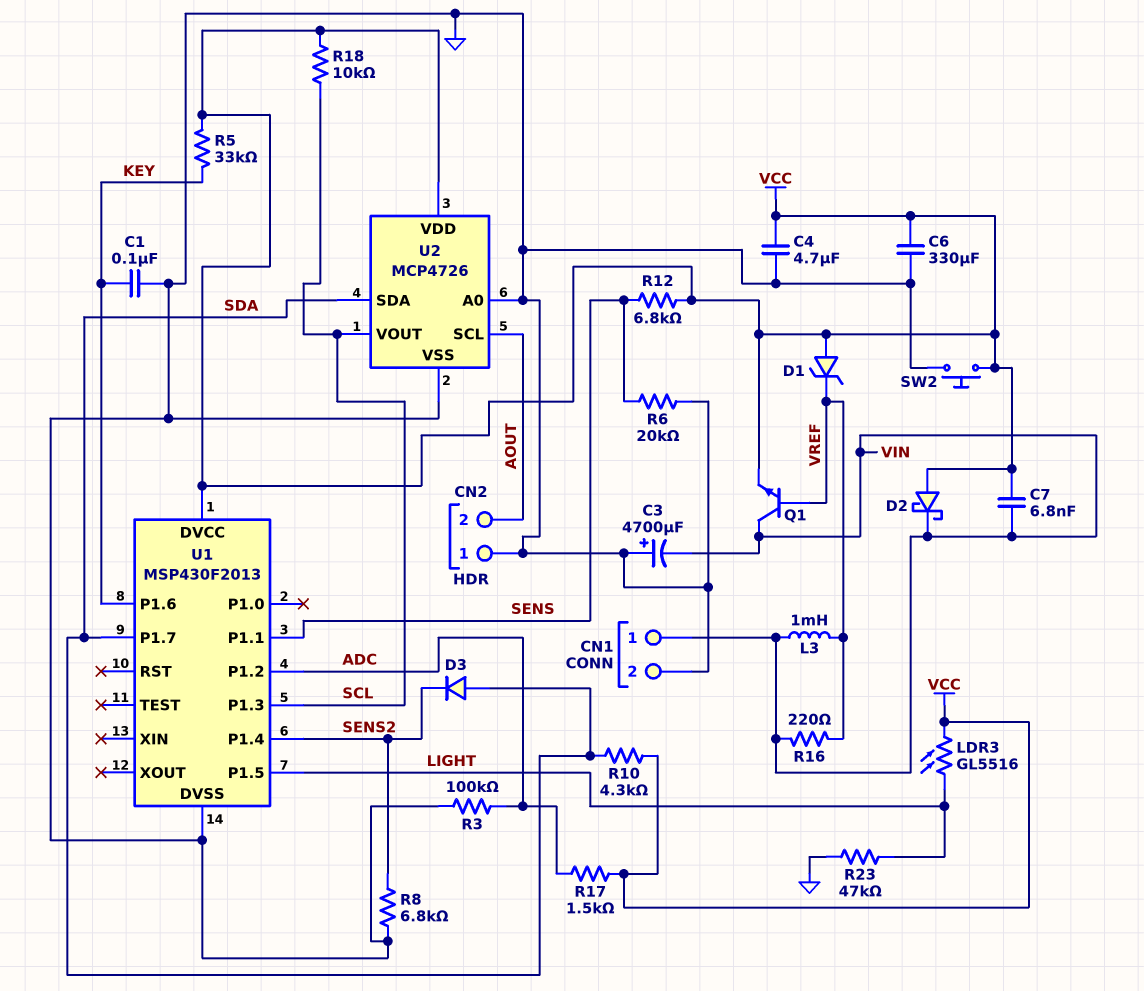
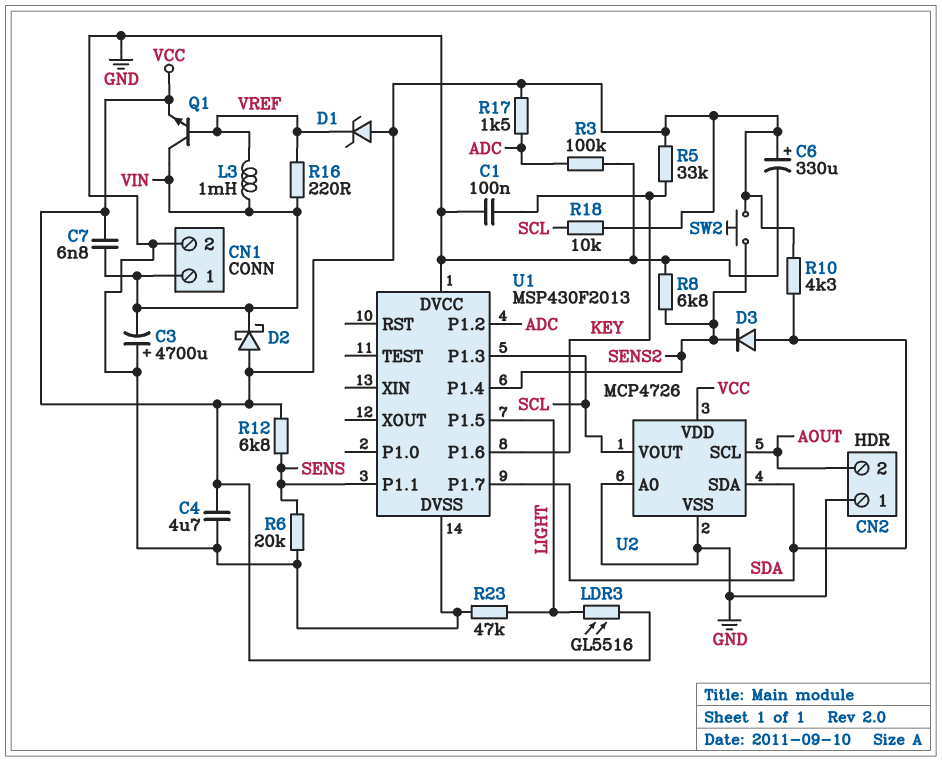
C6: 330uF (GND, VCC) -> 330uF (plus VCC, minus GND)
SW2: button (GND, VCC) -> button (SENS2, VCC)
U1 pin DVCC: VCC -> GND

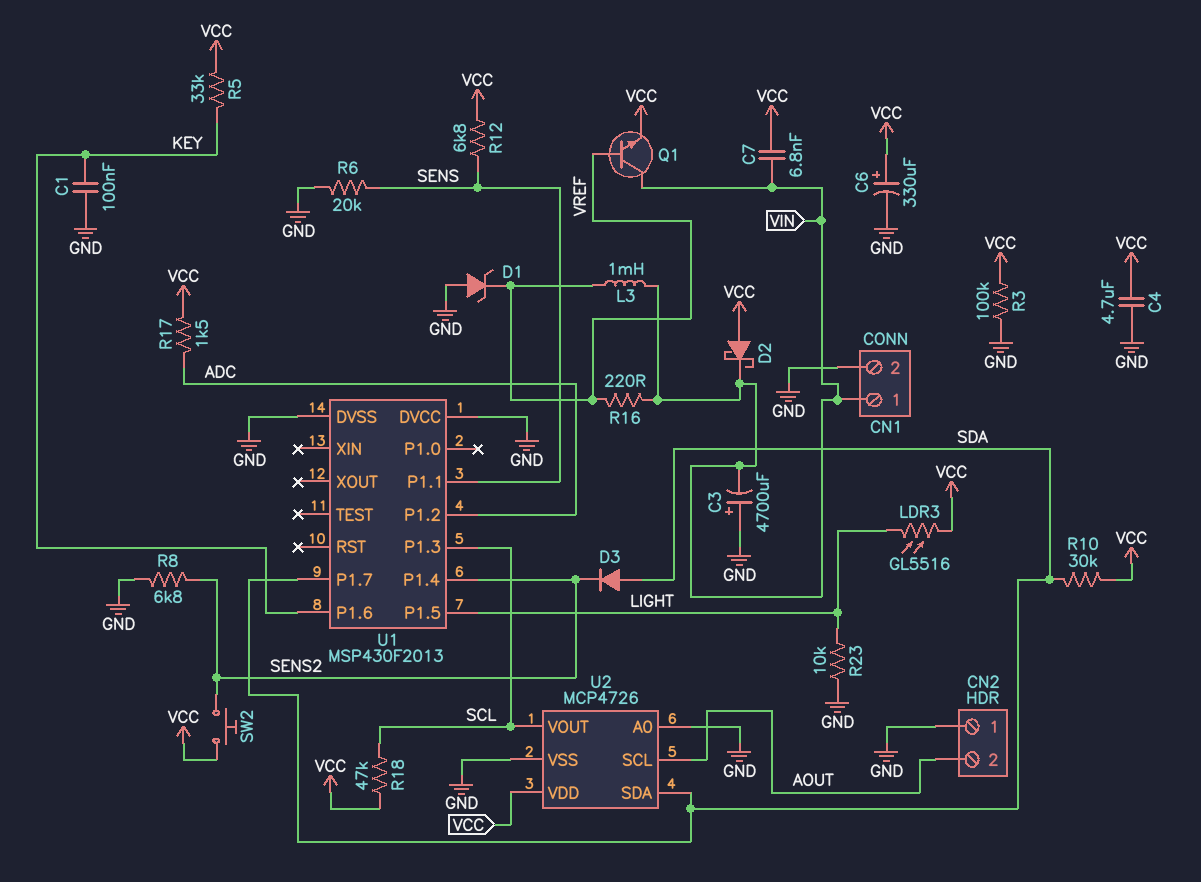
D1: zener (A VCC, K VREF) -> zener (A GND, K VREF)
R3: 100k (ADC, GND) -> 100k (GND, VCC)
R10: 4.3k (SDA, VCC) -> 30k (SDA, VCC)
R18: 10k (SCL, VCC) -> 47k (SCL, VCC)
R23: 47k (GND, LIGHT) -> 10k (GND, LIGHT)

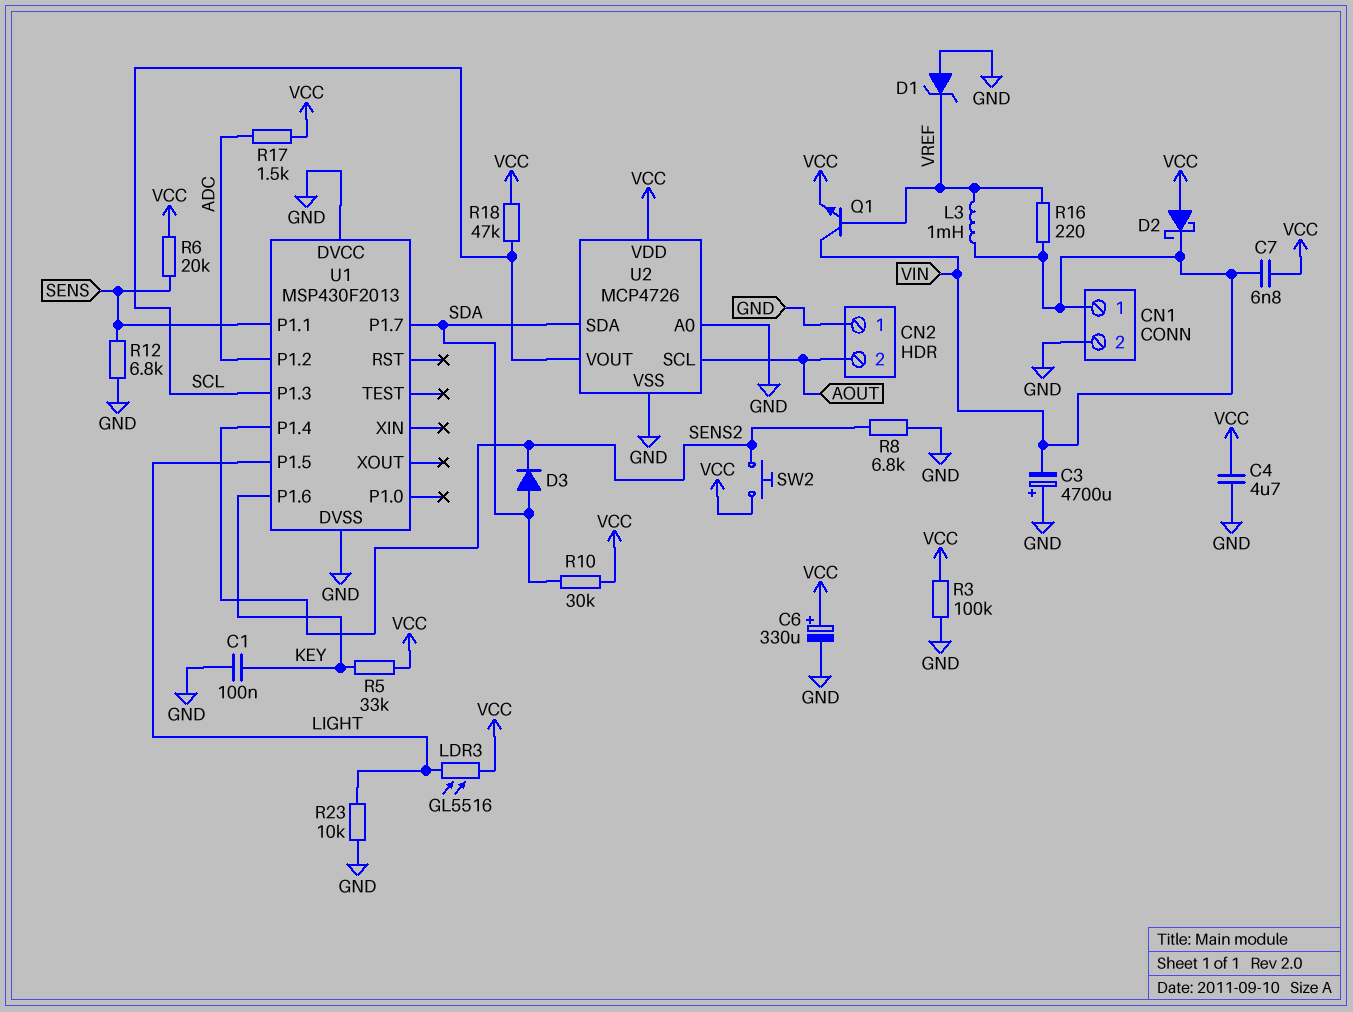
R6: 20k (GND, SENS) -> 20k (SENS, VCC)
R12: 6.8k (SENS, VCC) -> 6.8k (GND, SENS)

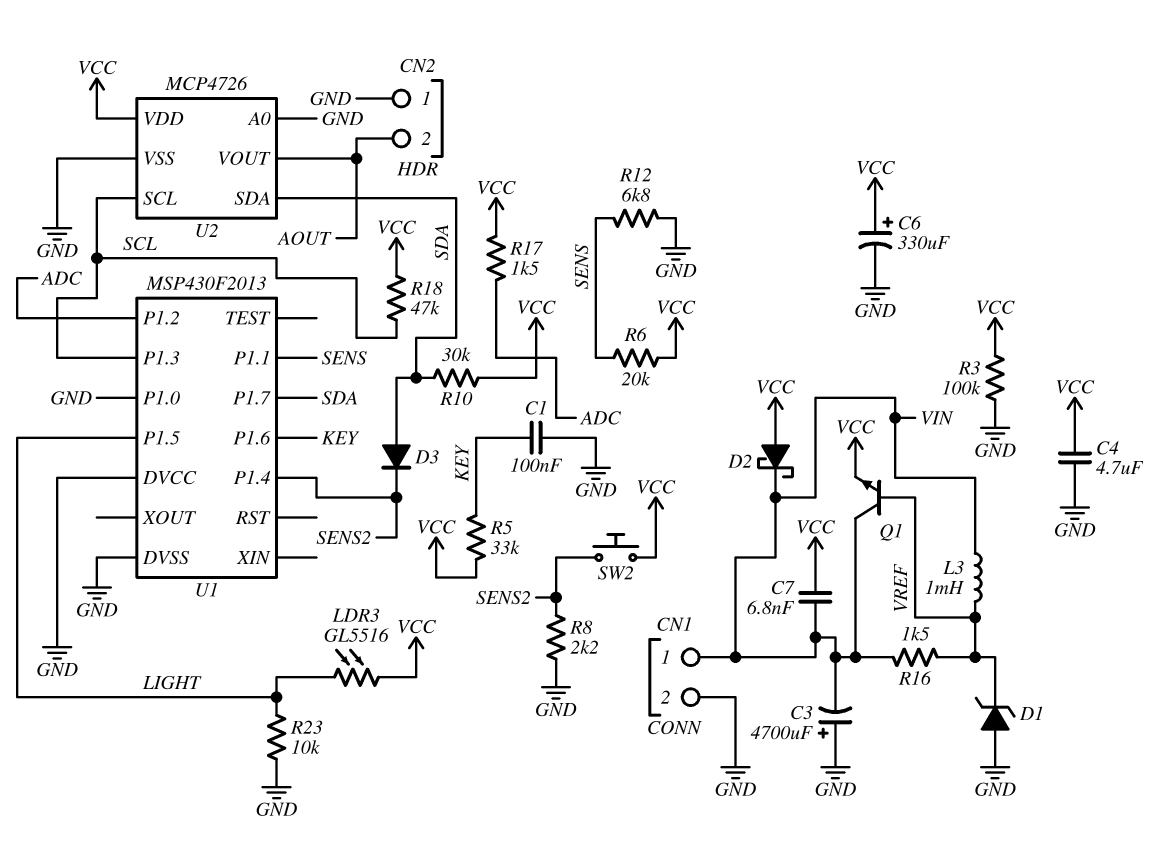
R8: 6.8k (GND, SENS2) -> 2.2k (GND, SENS2)
R16: 220 (VIN, VREF) -> 1.5k (VIN, VREF)
U1 pin P1.0: none -> GND
U2 pin SCL: AOUT -> SCL
U2 pin VOUT: SCL -> AOUT

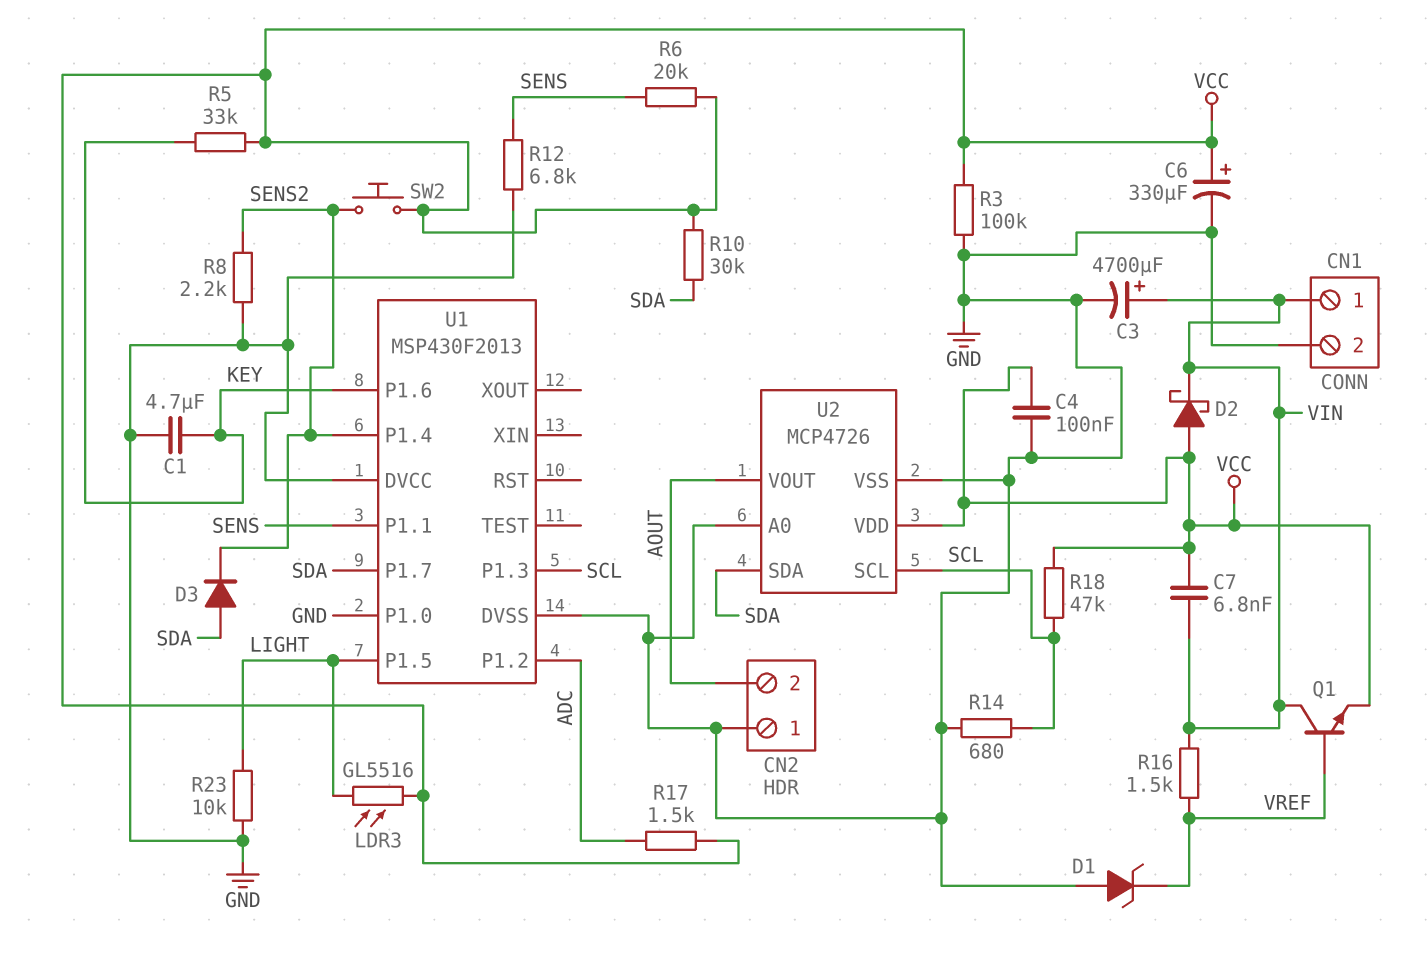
C1: 100nF (GND, KEY) -> 4.7uF (GND, KEY)
C3: 4700uF (plus GND, minus VIN) -> 4700uF (plus VIN, minus GND)
C4: 4.7uF (GND, VCC) -> 100nF (GND, VCC)
L3: 1mH (VIN, VREF) -> none
R14: none -> 680 (GND, SCL)

